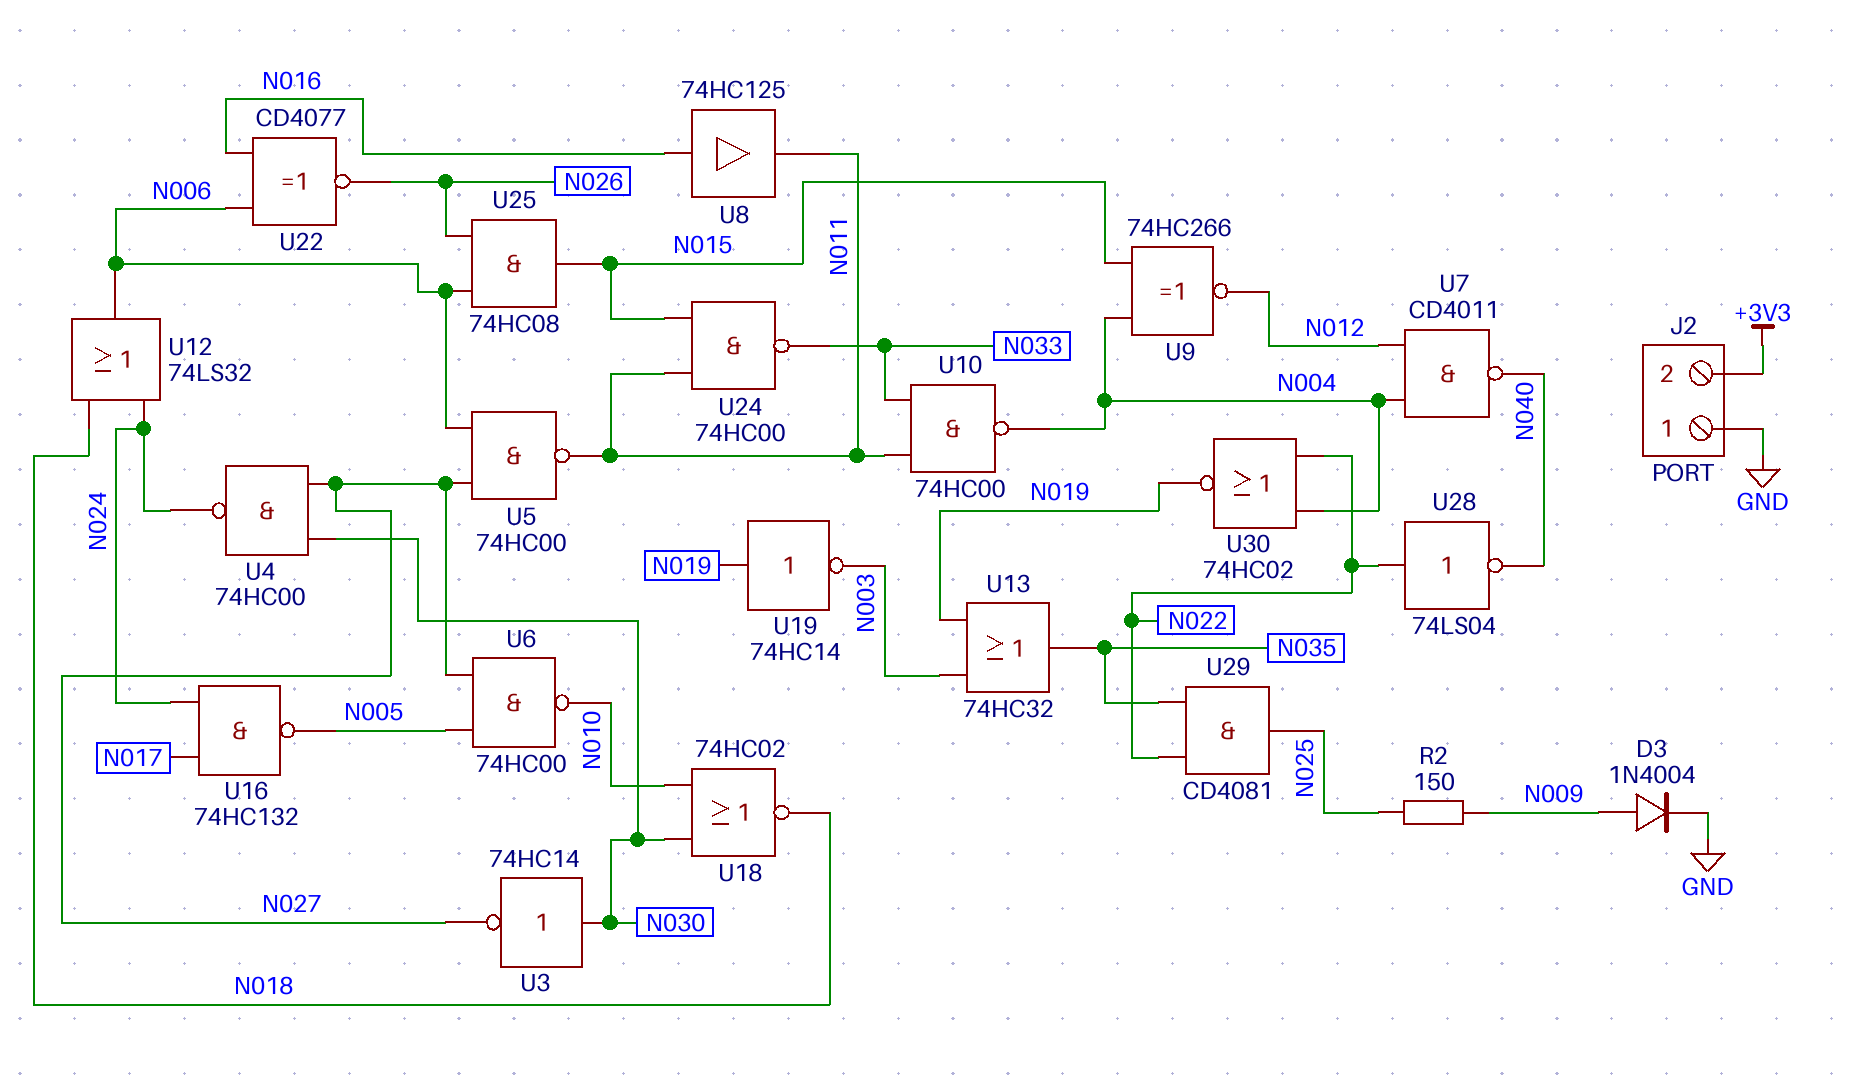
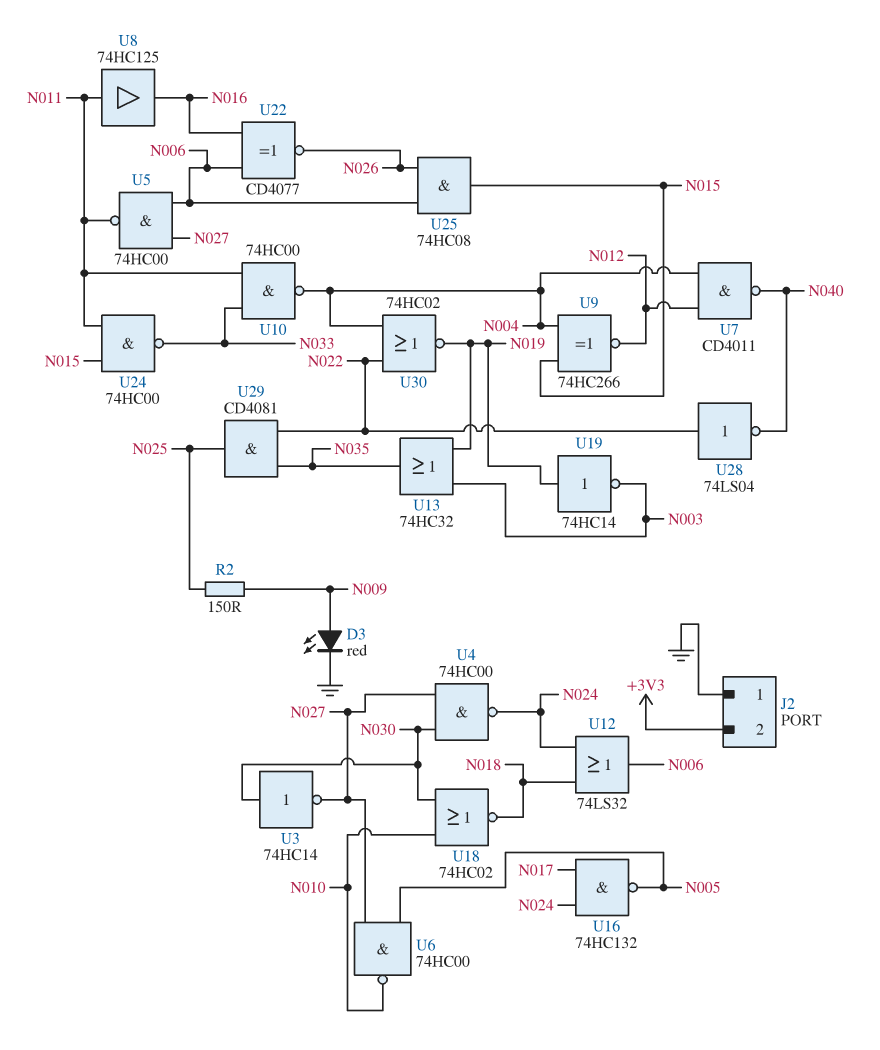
D3: diode 1N4004 (A N009, K GND) -> LED red (A N009, K GND)
U8: buffer 74HC125 (in N016, out N011) -> buffer 74HC125 (in N011, out N016)

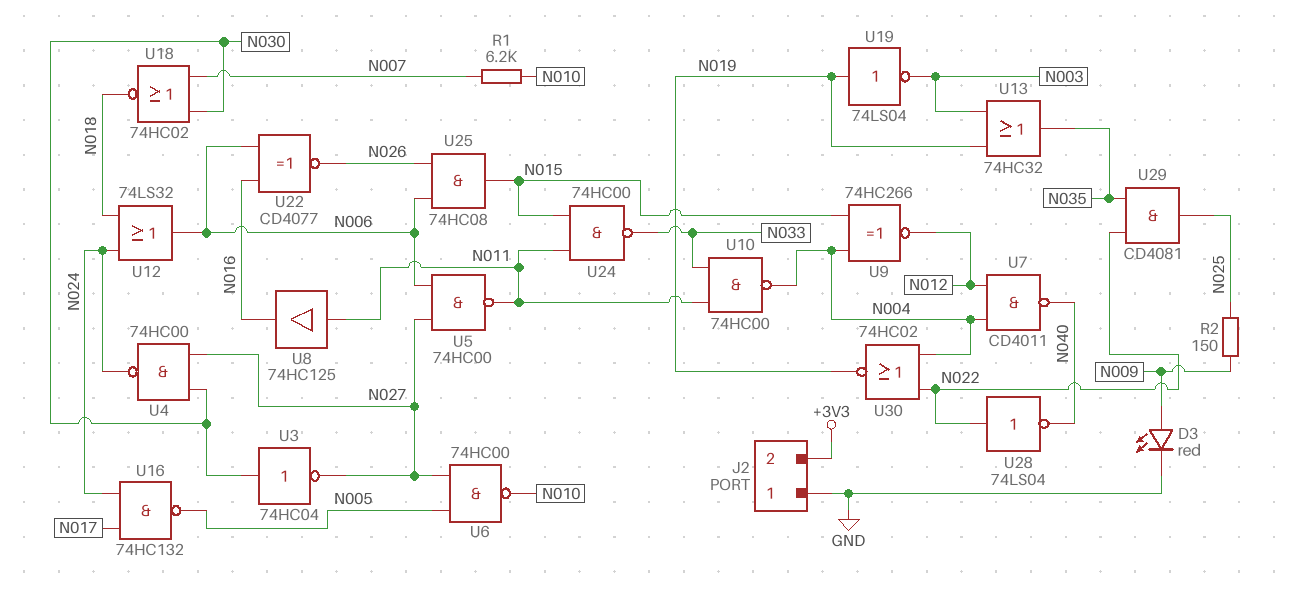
R1: none -> 6.2k (N007, N010)
U3: NOT 74HC14 (in N030, out N027) -> NOT 74HC04 (in N030, out N027)
U18: NOR 74HC02 (in N010, in N030, out N018) -> NOR 74HC02 (in N007, in N030, out N018)
U19: NOT 74HC14 (in N019, out N003) -> NOT 74LS04 (in N019, out N003)

